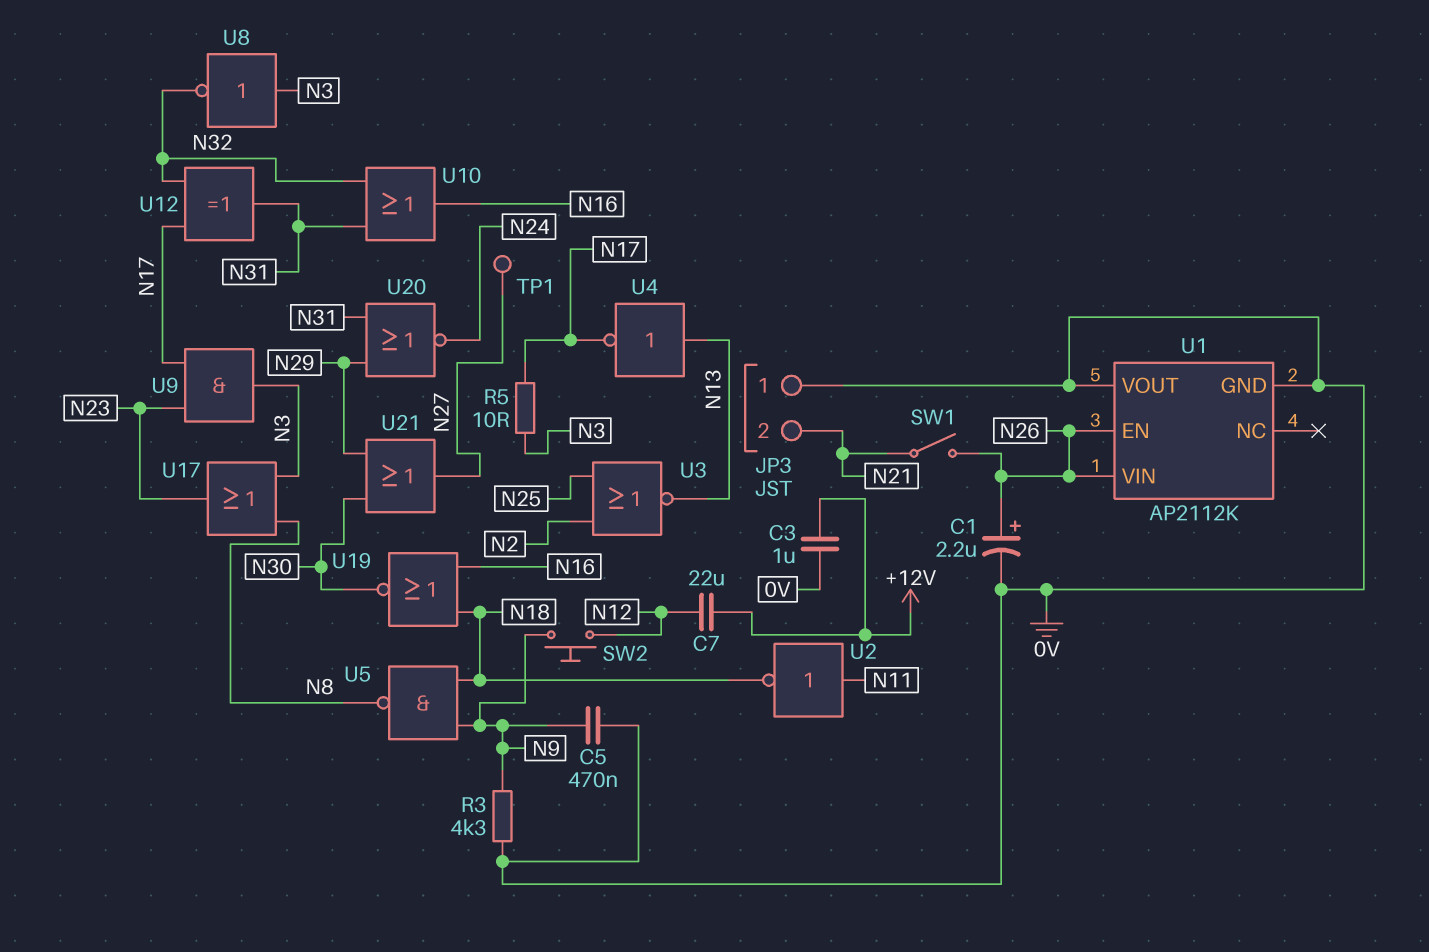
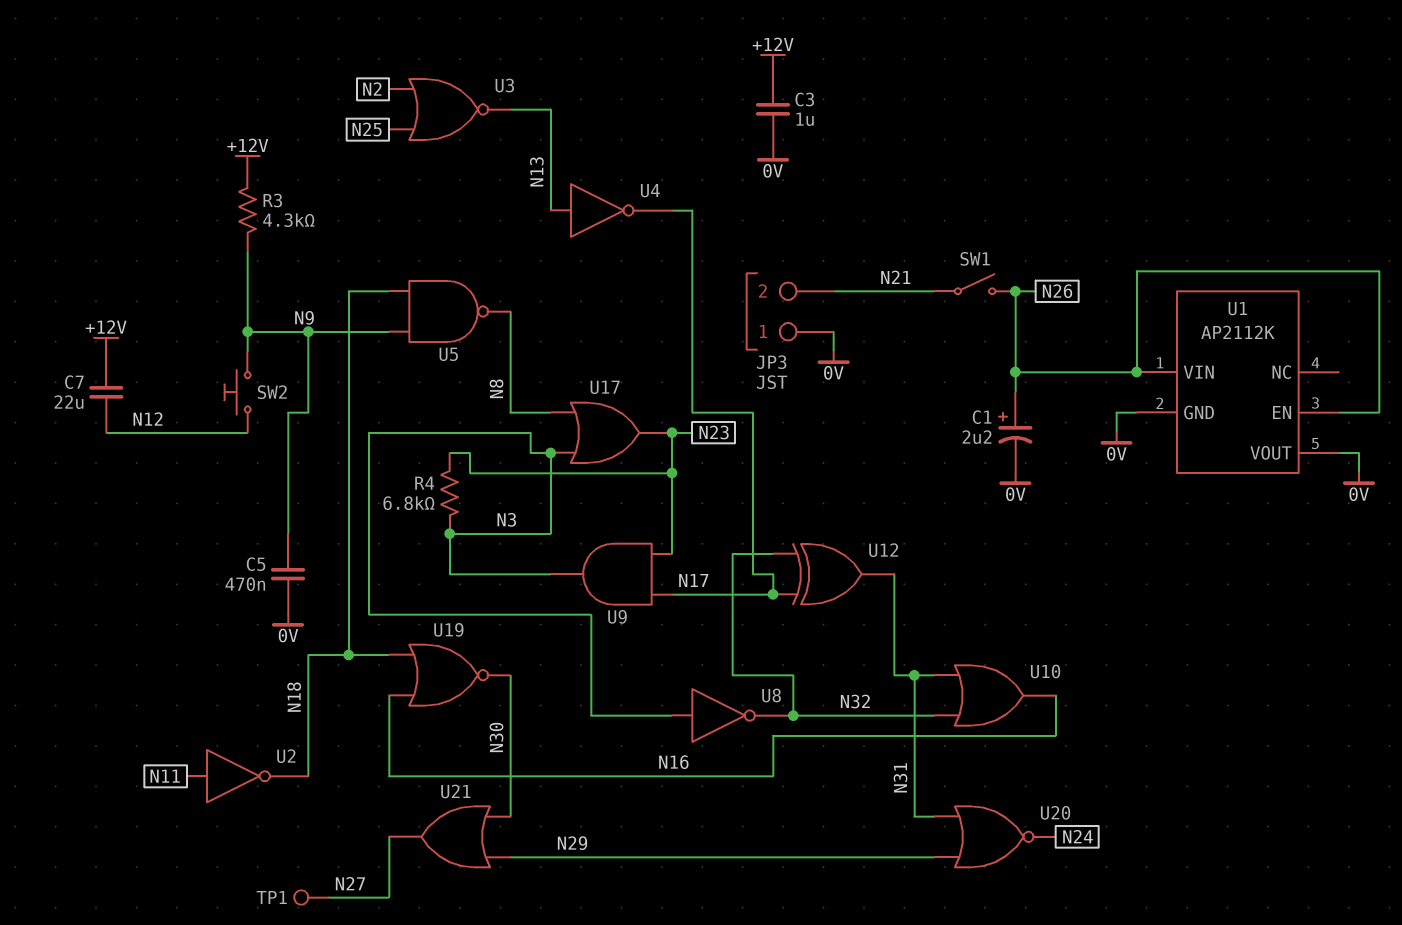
R3: 4.3k (0V, N9) -> 4.3k (+12V, N9)
R4: none -> 6.8k (N3, N23)
R5: 10 (N3, N17) -> none

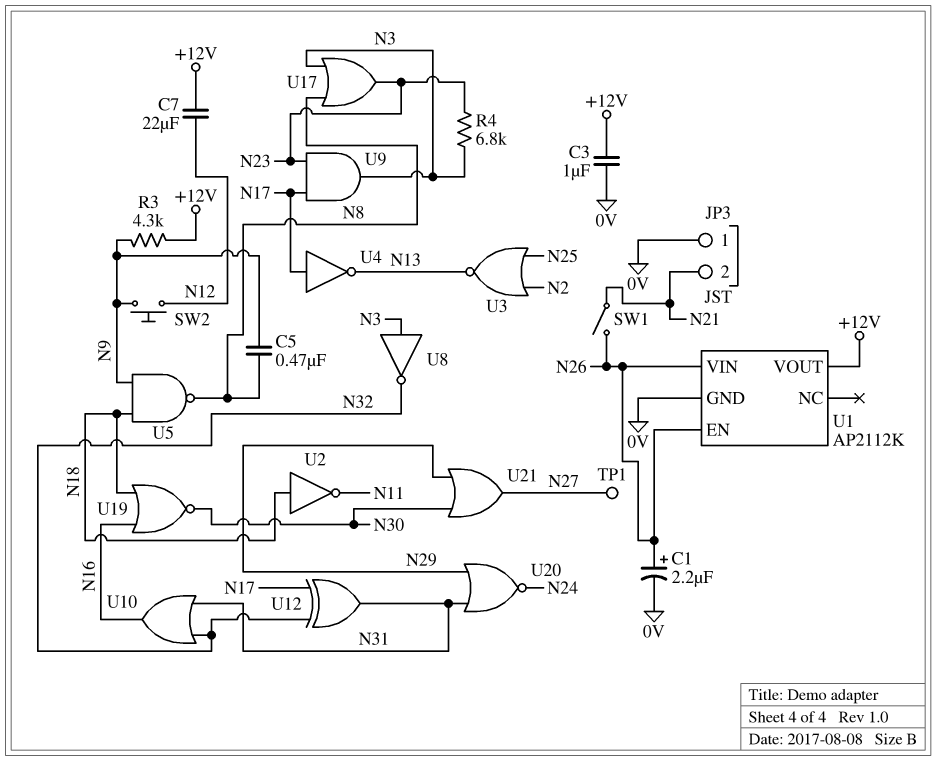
C5: 470nF (0V, N9) -> 470nF (N8, N9)
U1 pin VOUT: 0V -> +12V
U2: NOT (in N11, out N18) -> NOT (in N18, out N11)
U4: NOT (in N13, out N17) -> NOT (in N17, out N13)

